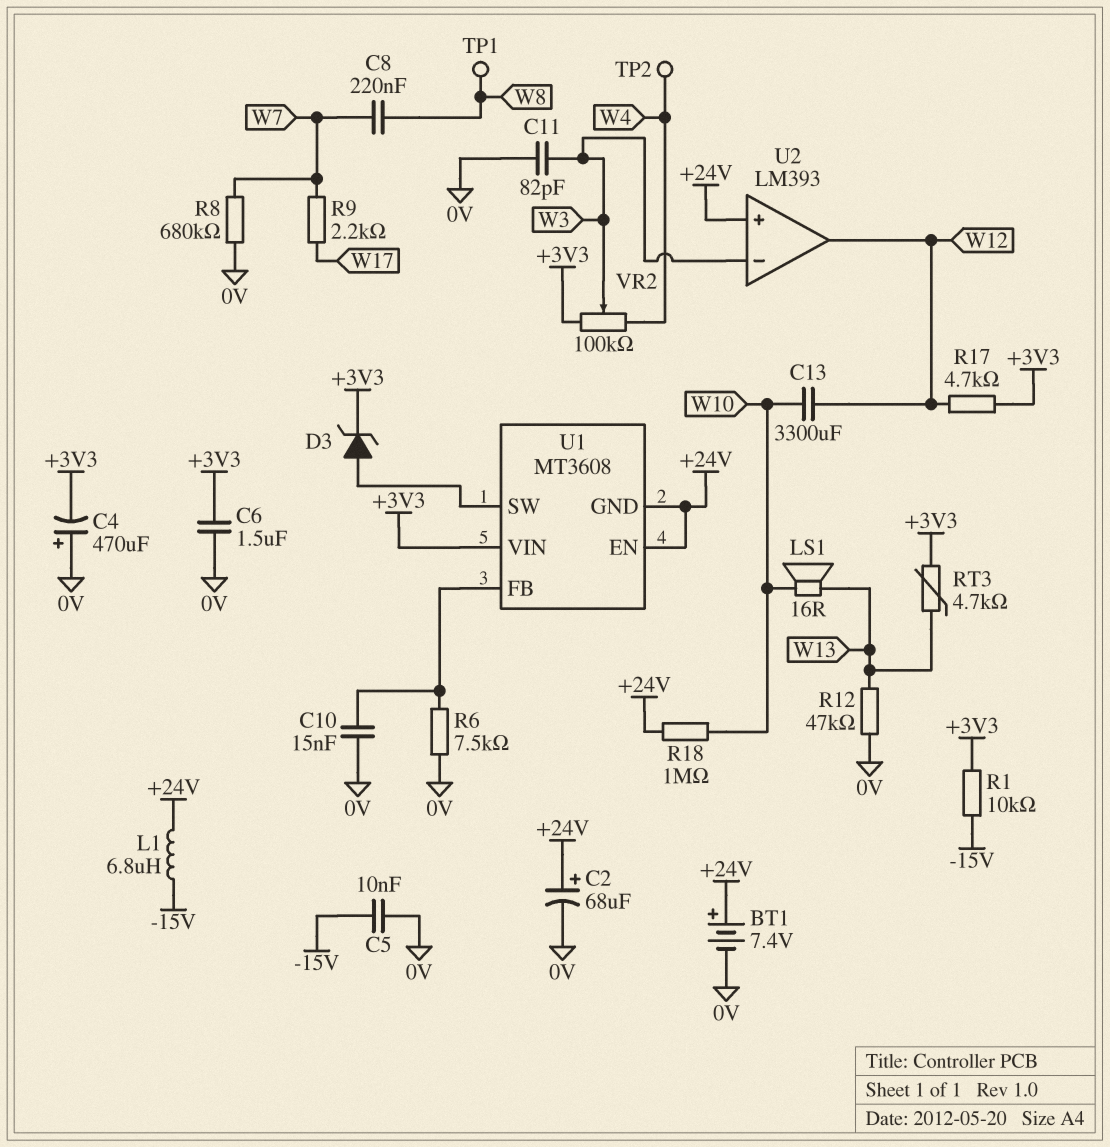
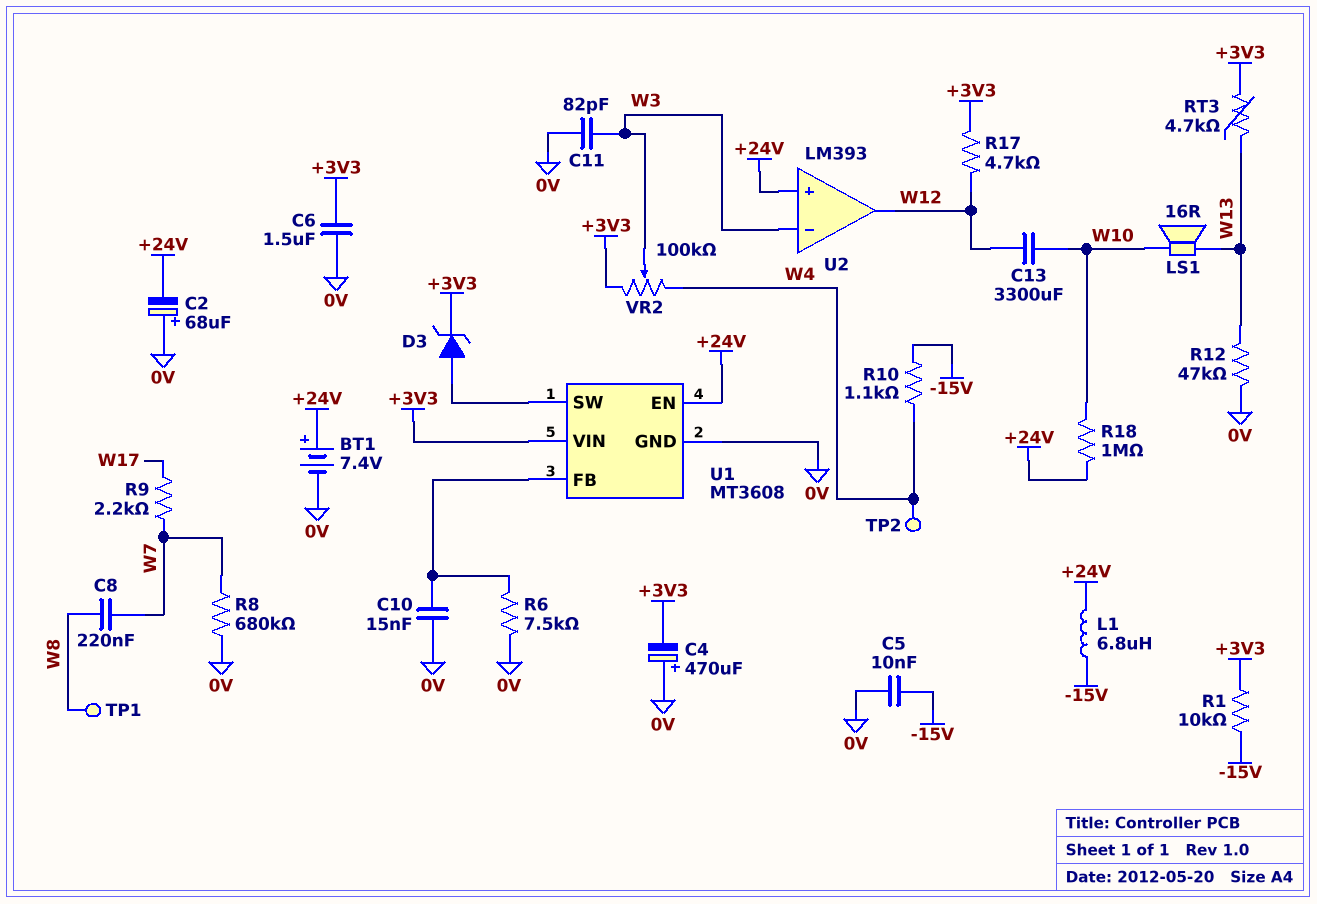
C2: 68uF (plus +24V, minus 0V) -> 68uF (plus 0V, minus +24V)
R10: none -> 1.1k (-15V, W4)
U1 pin GND: +24V -> 0V

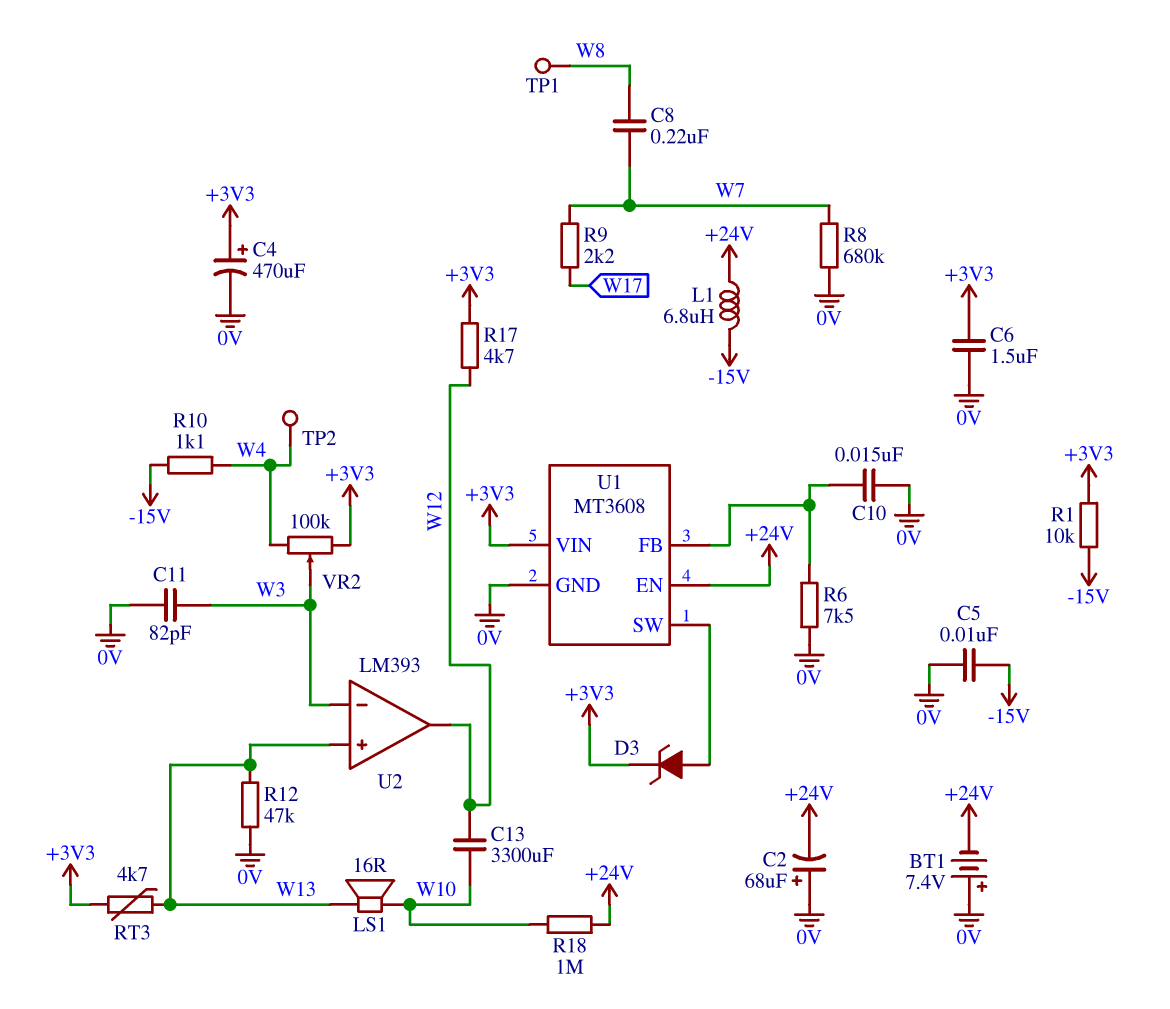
BT1: 7.4V (plus +24V, minus 0V) -> 7.4V (plus 0V, minus +24V)
C4: 470uF (plus 0V, minus +3V3) -> 470uF (plus +3V3, minus 0V)
U2 pin in+: +24V -> W13

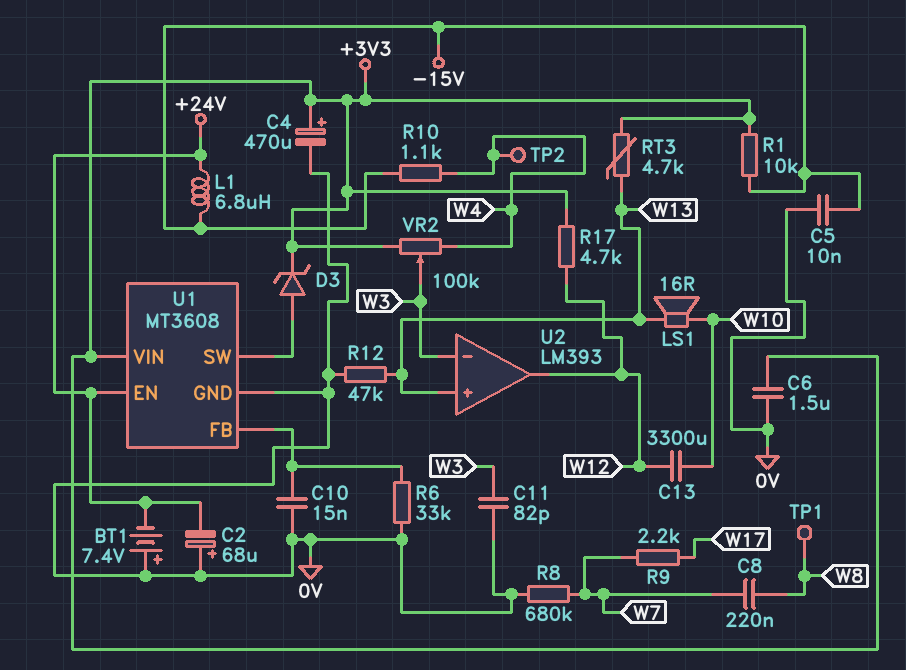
R6: 7.5k (0V, U1/FB) -> 33k (0V, U1/FB)
R18: 1M (+24V, W10) -> none

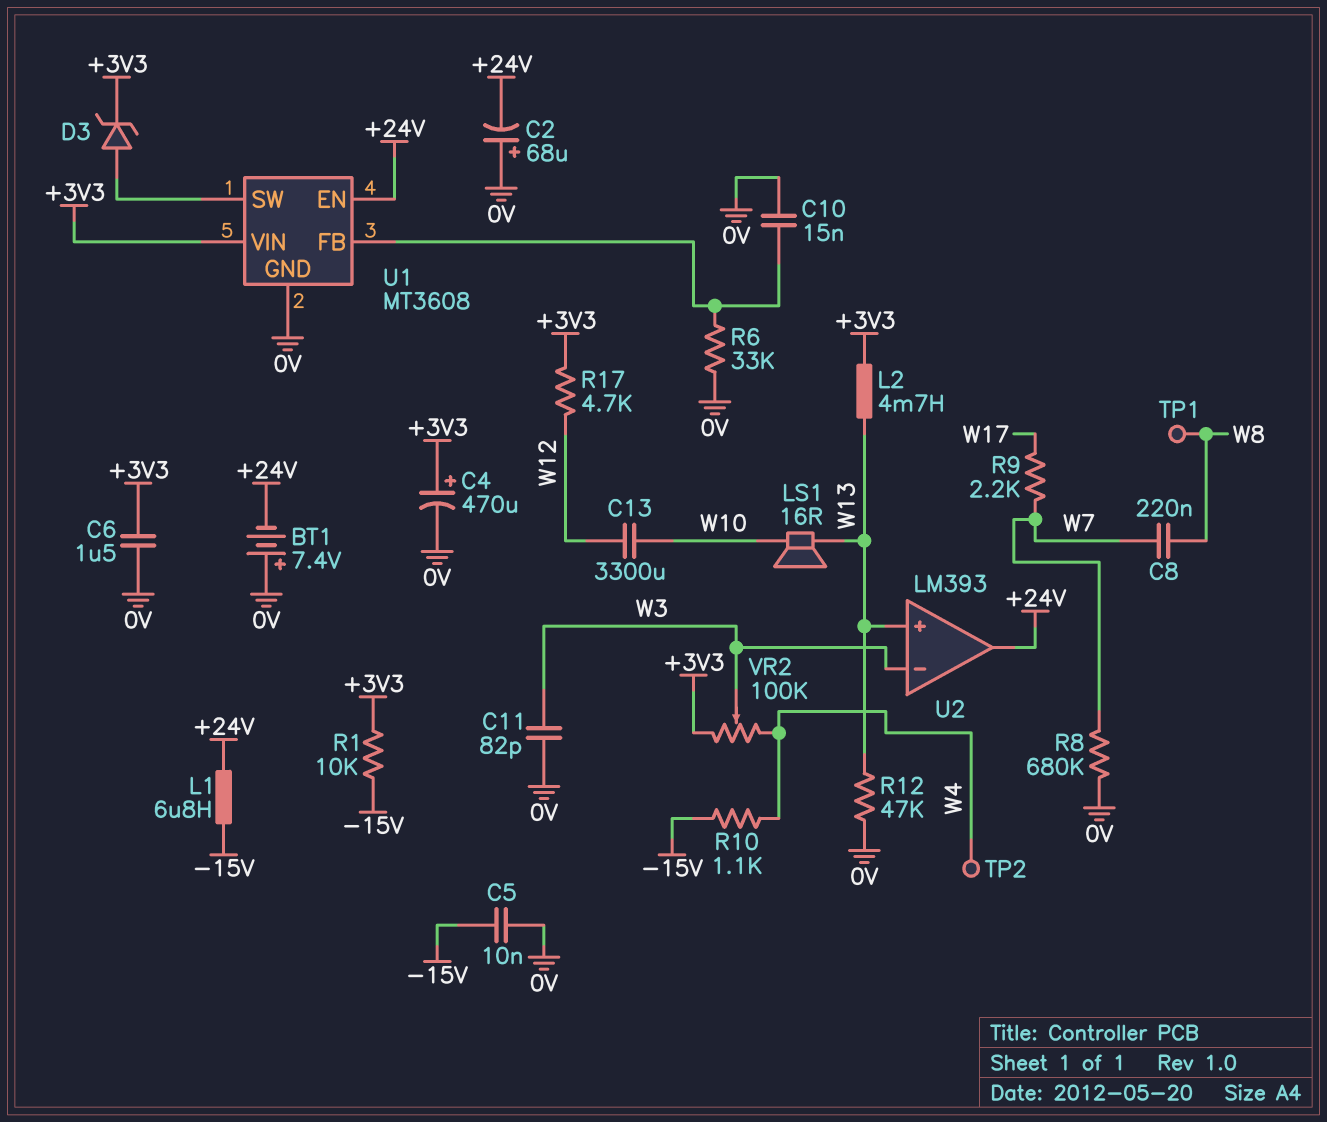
L2: none -> 4.7mH (+3V3, W13)
RT3: 4.7k (+3V3, W13) -> none
U2 pin out: W12 -> +24V

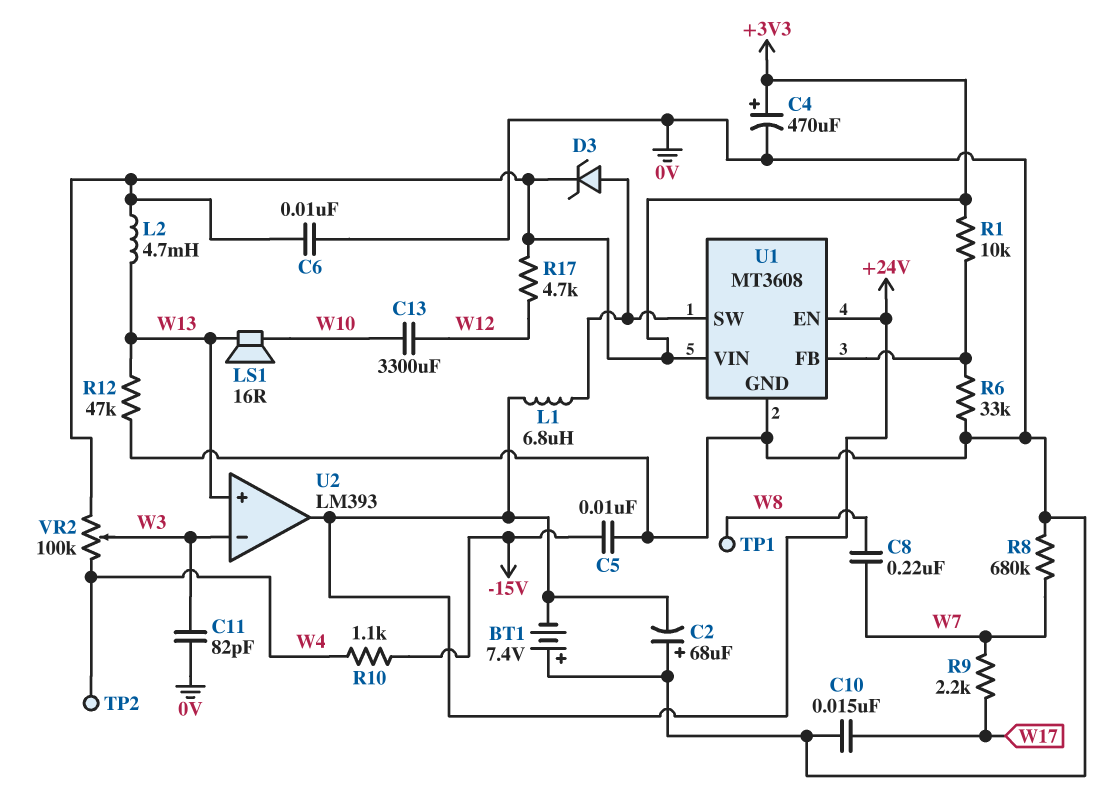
C6: 1.5uF (+3V3, 0V) -> 10nF (+3V3, 0V)
C10: 15nF (0V, U1/FB) -> 15nF (0V, W17)
L1: 6.8uH (+24V, -15V) -> 6.8uH (+24V, U1/SW)
R1: 10k (+3V3, -15V) -> 10k (+3V3, U1/FB)

